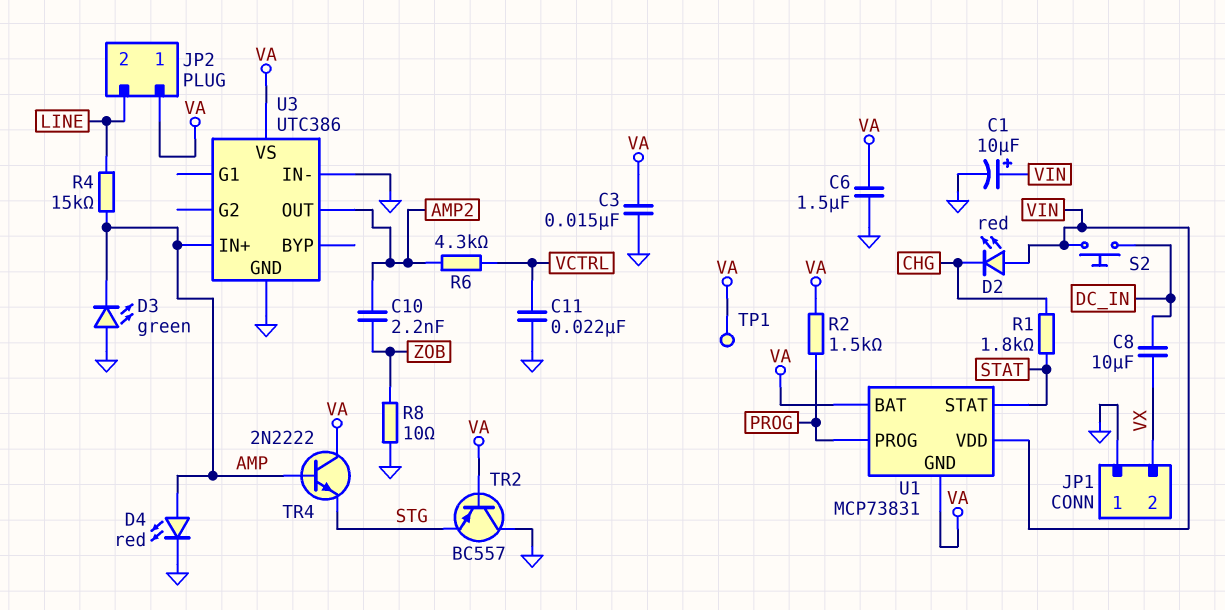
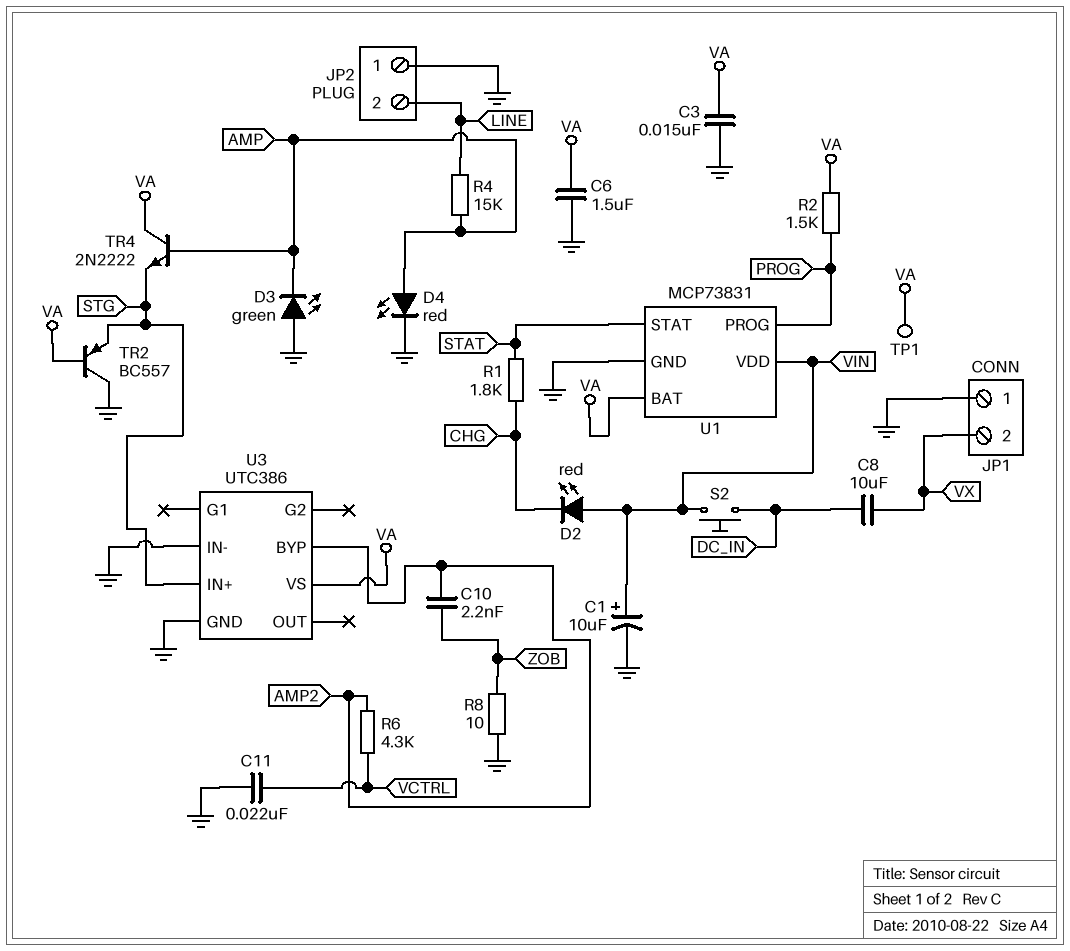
JP2 pin 1: VA -> GND
U1 pin GND: VA -> GND
U3 pin BYP: none -> AMP2
U3 pin IN+: AMP -> STG
U3 pin OUT: AMP2 -> none

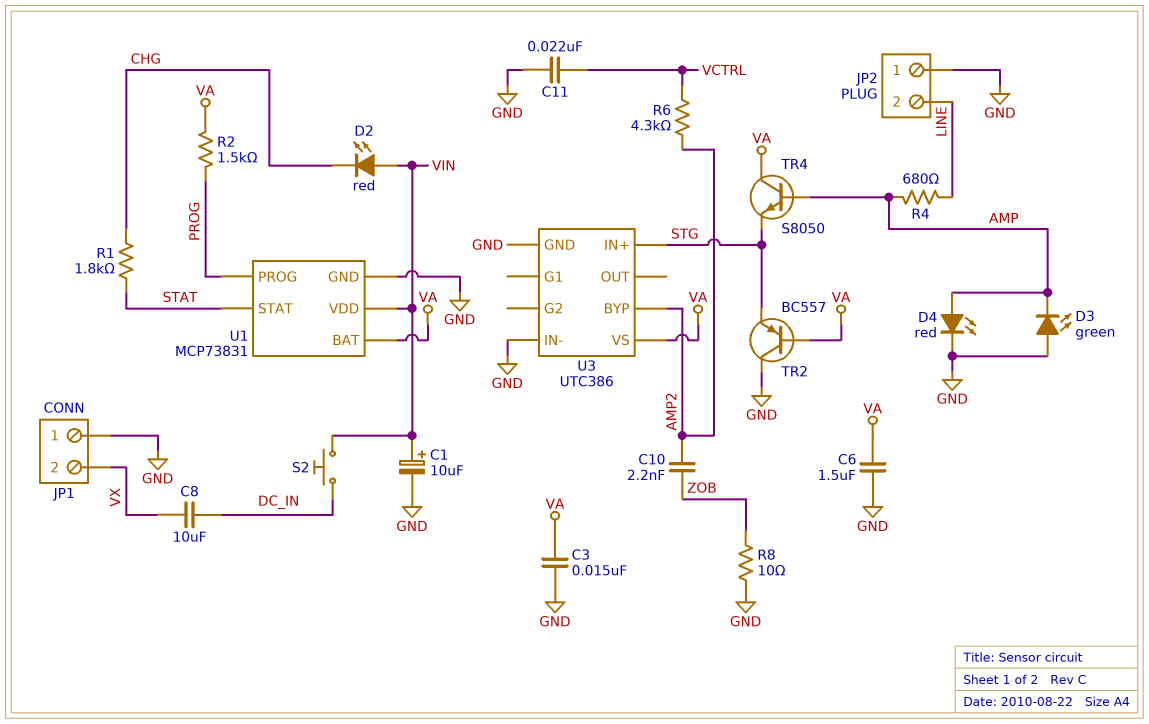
R4: 15k (AMP, LINE) -> 680 (AMP, LINE)
TP1: test point (VA) -> none
TR4: NPN 2N2222 (B AMP, C VA, E STG) -> NPN S8050 (B AMP, C VA, E STG)

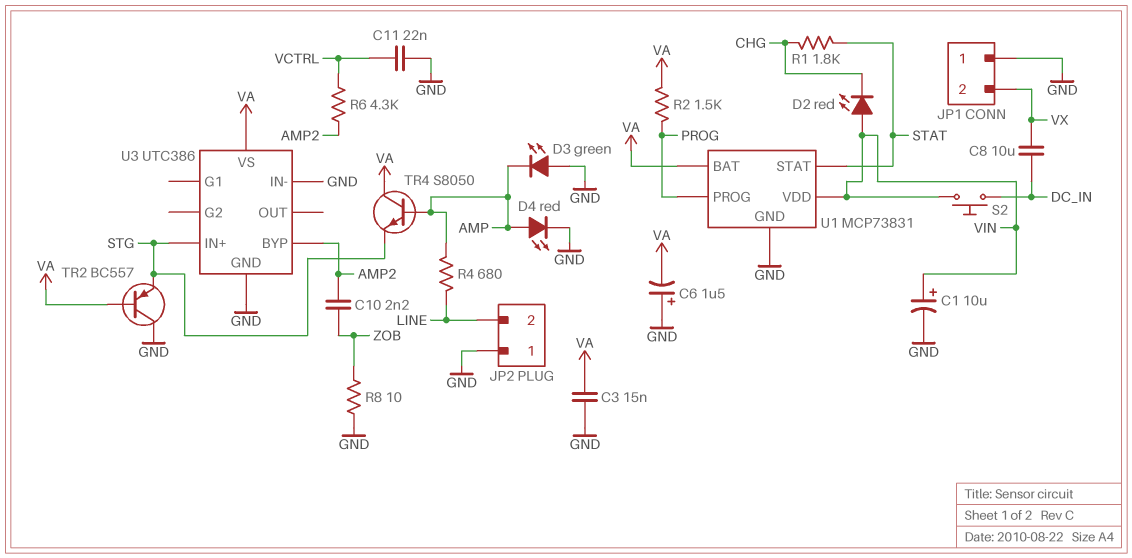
C6: 1.5uF (GND, VA) -> 1.5uF (plus GND, minus VA)

